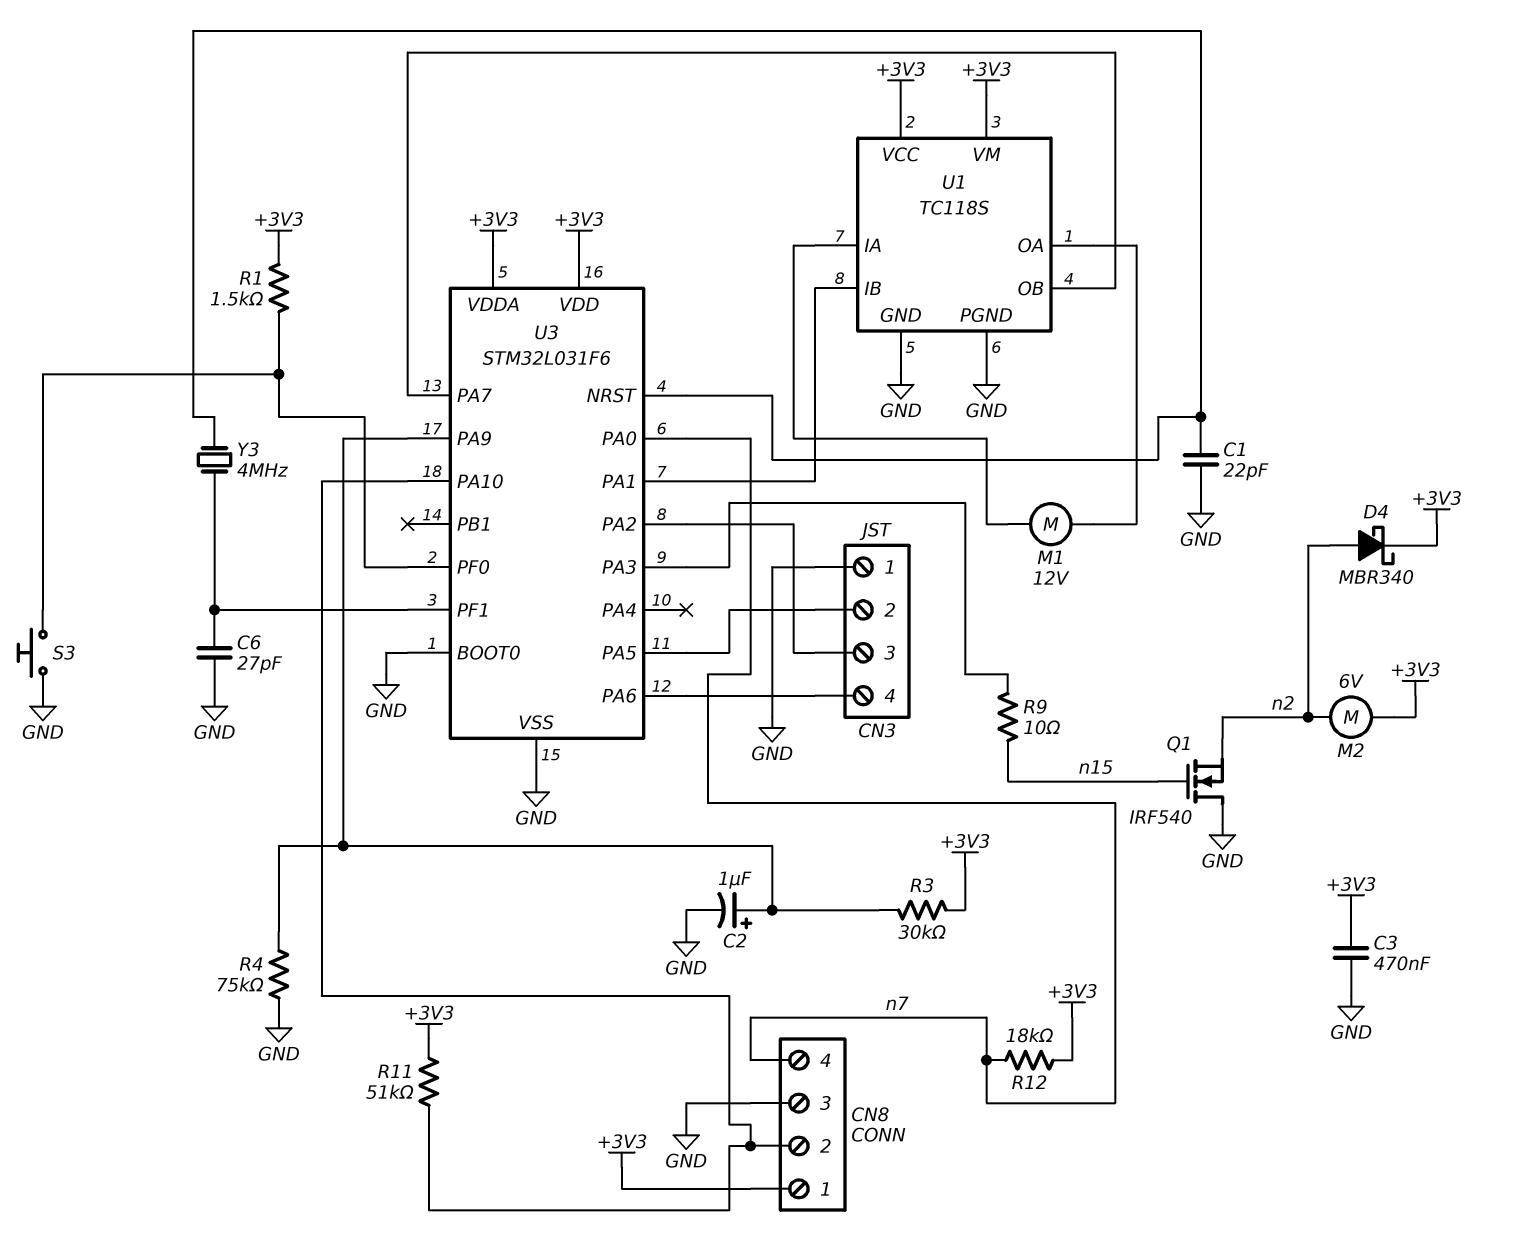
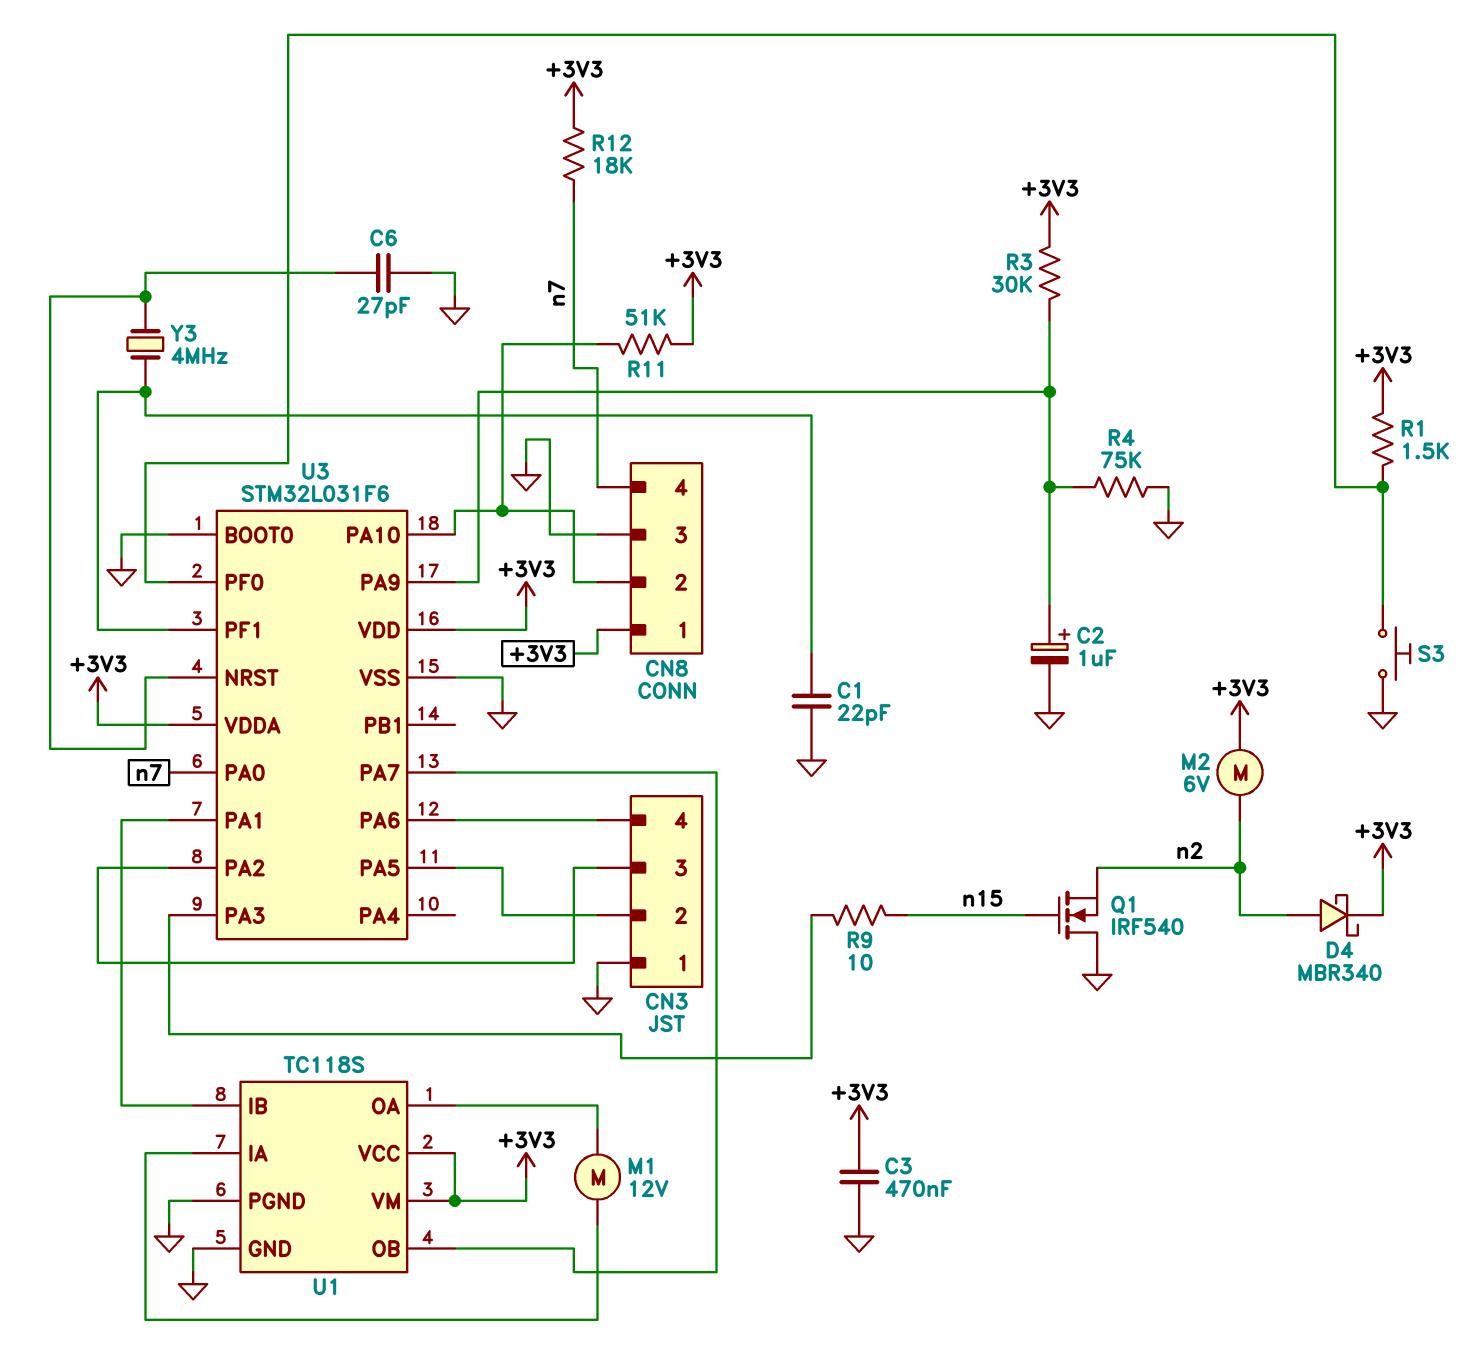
C1: 22pF (GND, U3/NRST) -> 22pF (GND, U3/PF1)
C6: 27pF (GND, U3/PF1) -> 27pF (GND, U3/NRST)

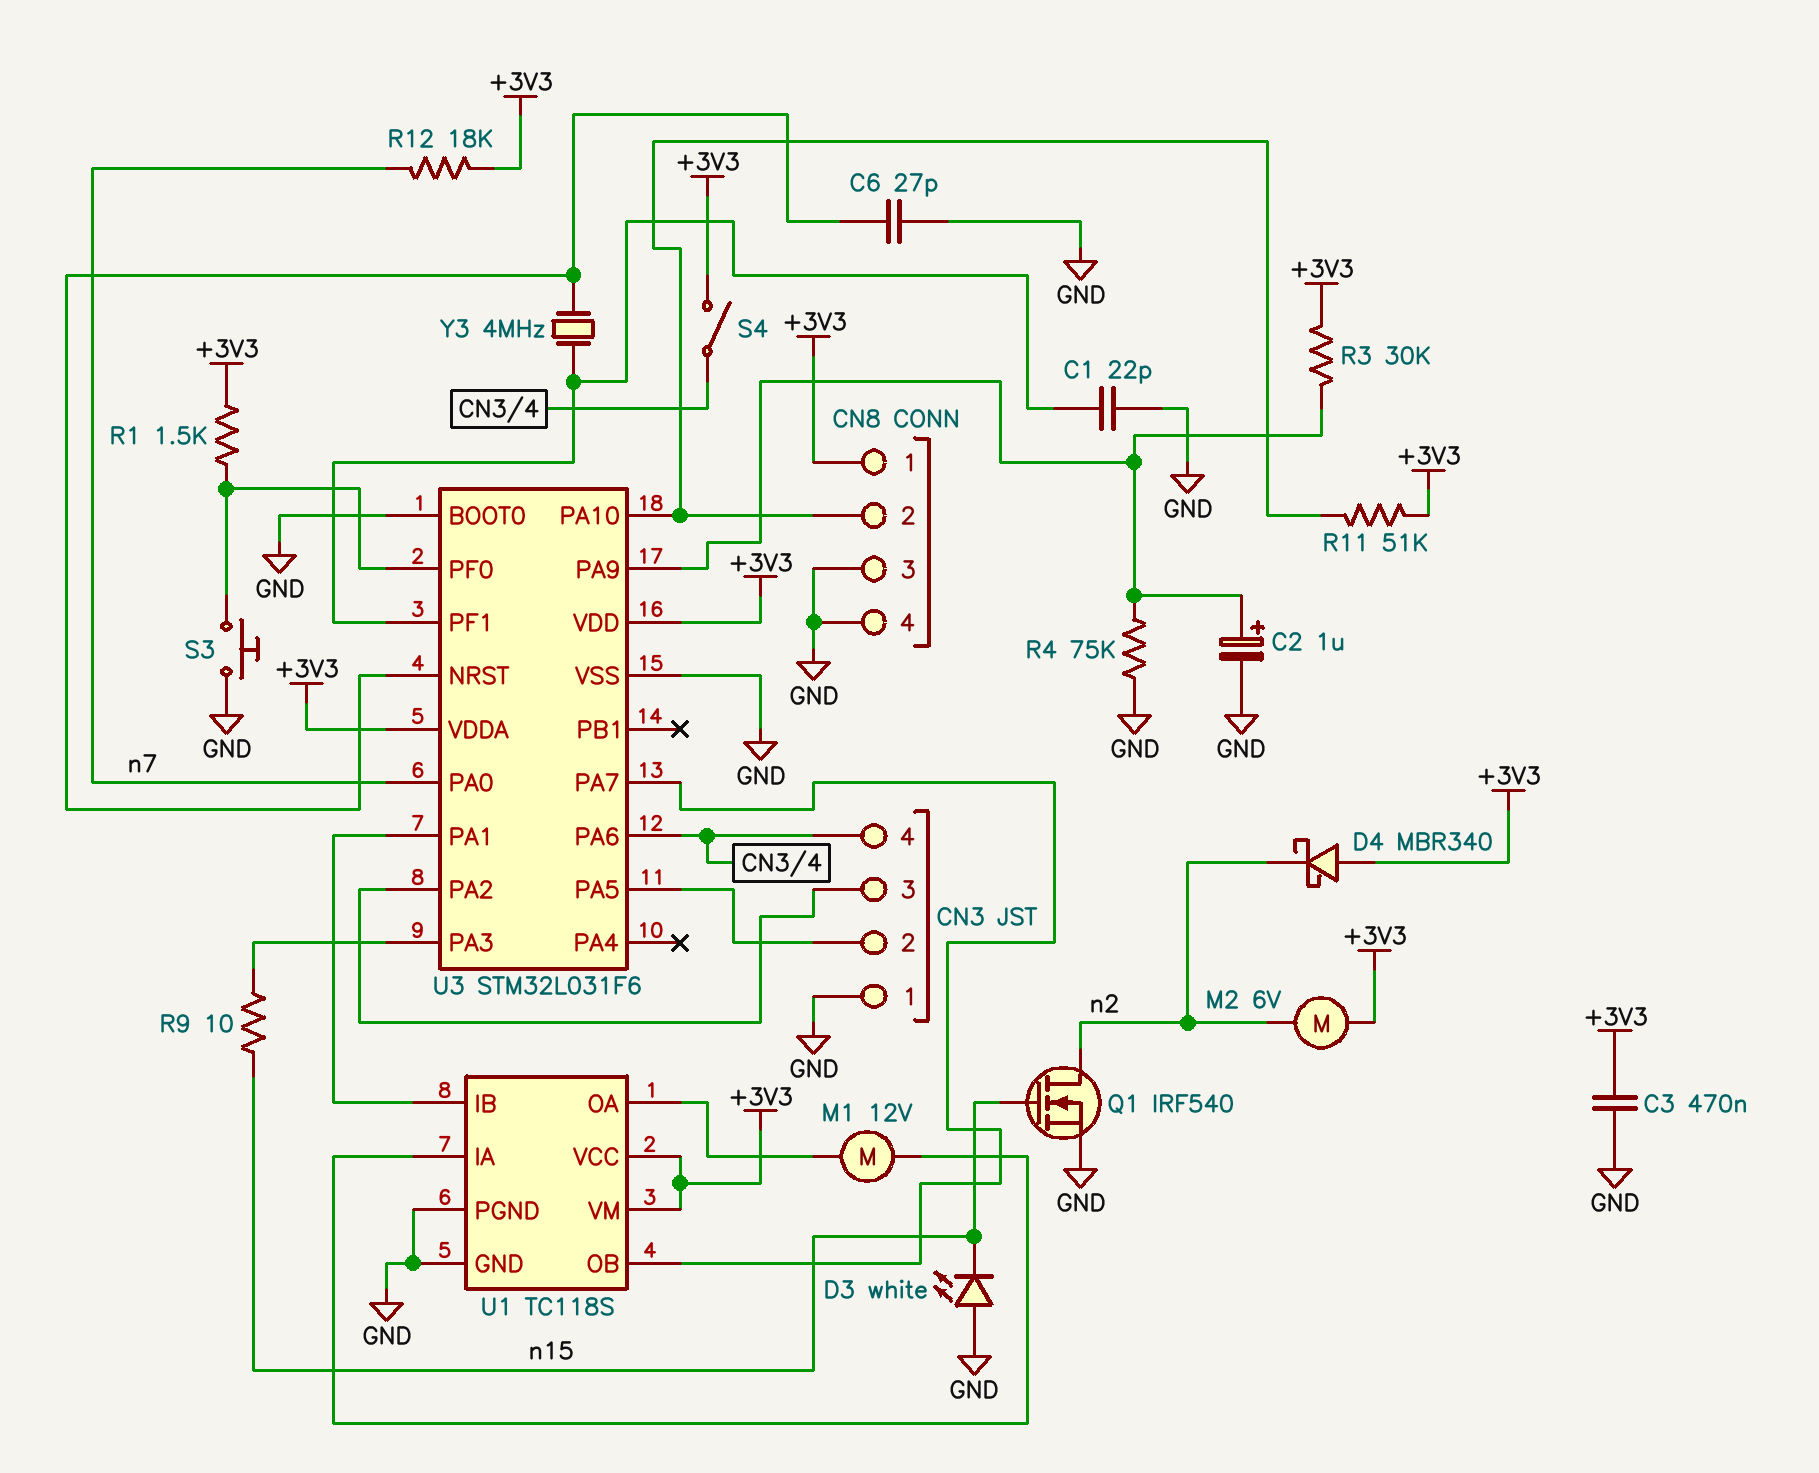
CN8 pin 4: n7 -> GND
D3: none -> LED white (A GND, K n15)
D4: schottky MBR340 (A n2, K +3V3) -> schottky MBR340 (A +3V3, K n2)
Q1: NMOS IRF540 (G n15, D GND, S n2) -> NMOS IRF540 (G n15, D n2, S GND)
S4: none -> switch (+3V3, CN3/4)

